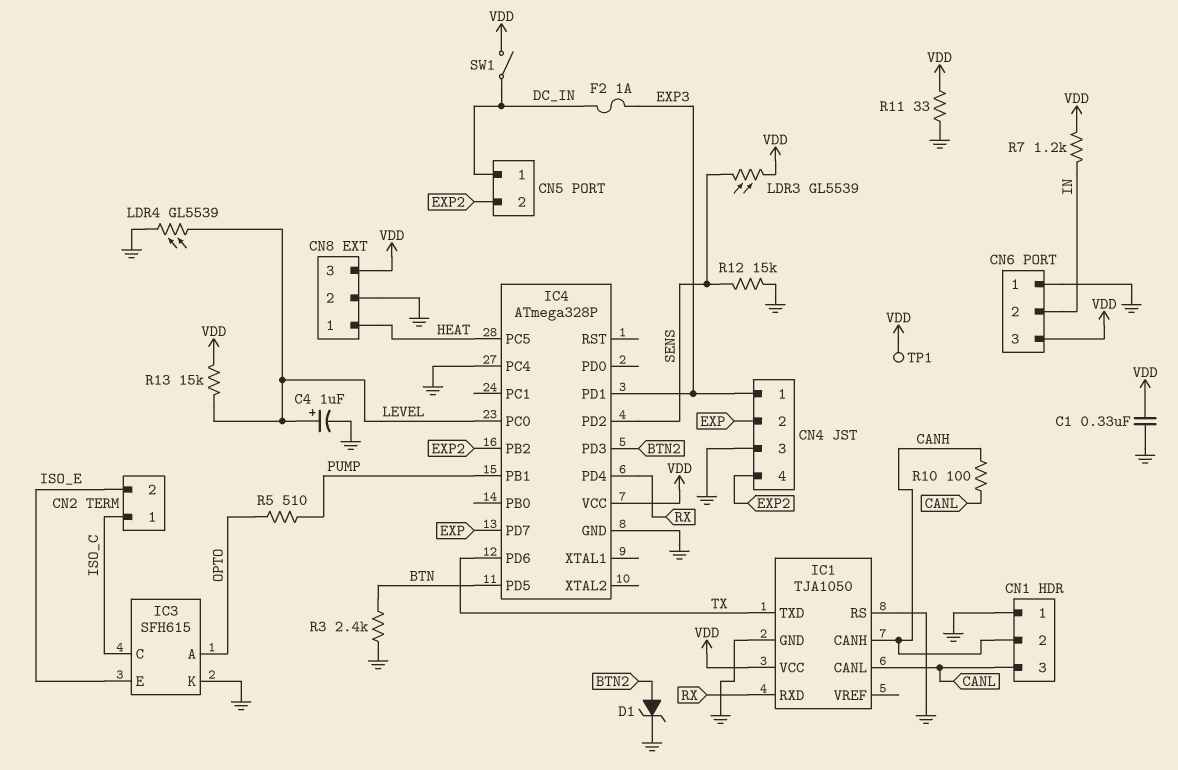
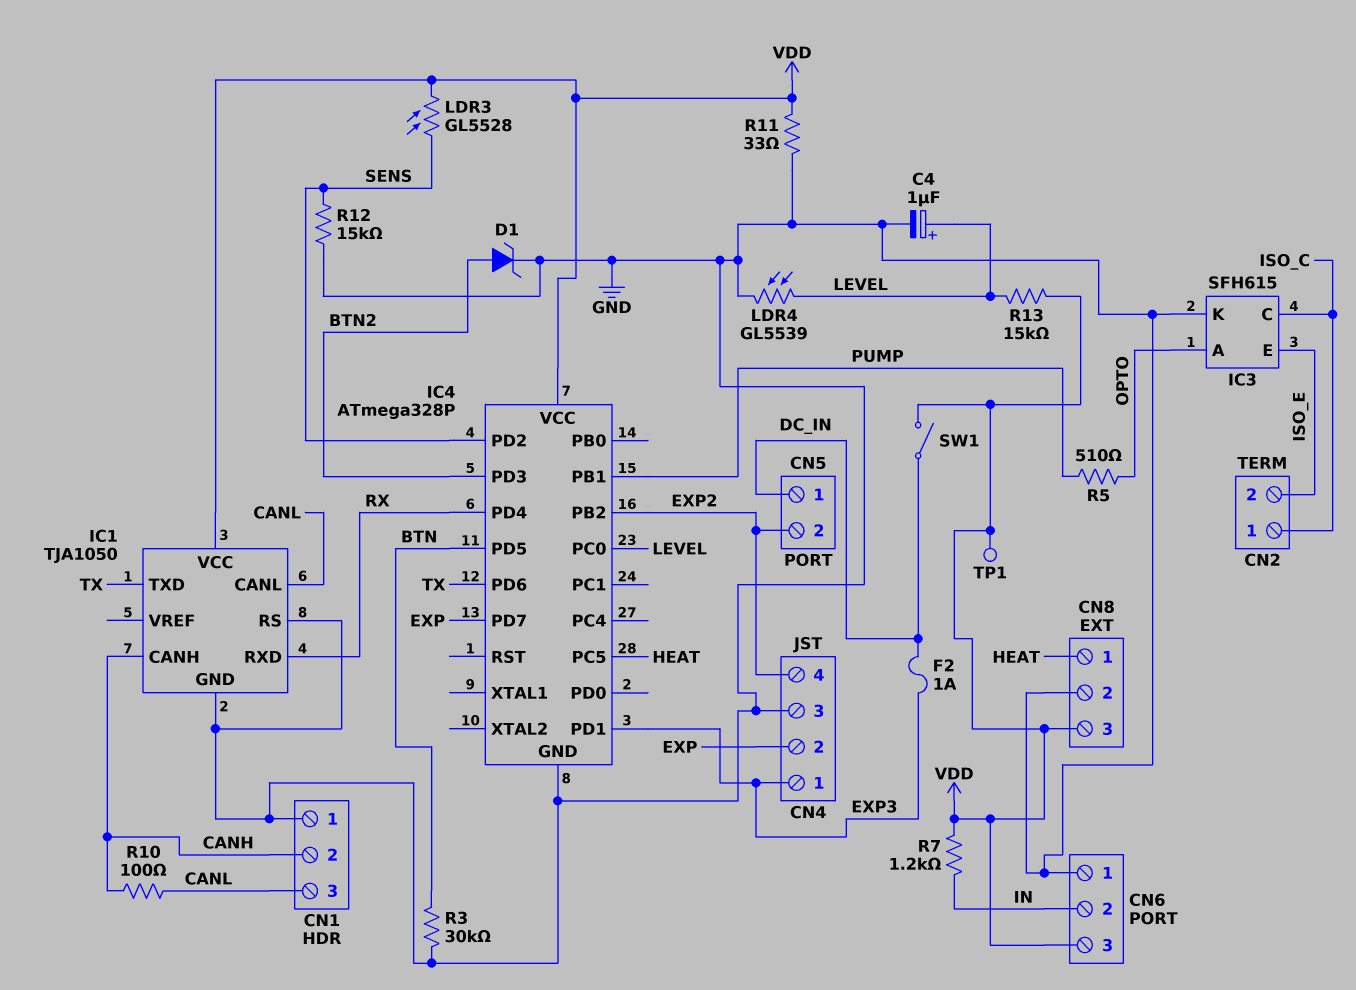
C1: 330nF (GND, VDD) -> none
IC4 pin PC4: GND -> none
LDR3: GL5539 (SENS, VDD) -> GL5528 (SENS, VDD)
R3: 2.4k (BTN, GND) -> 30k (BTN, GND)

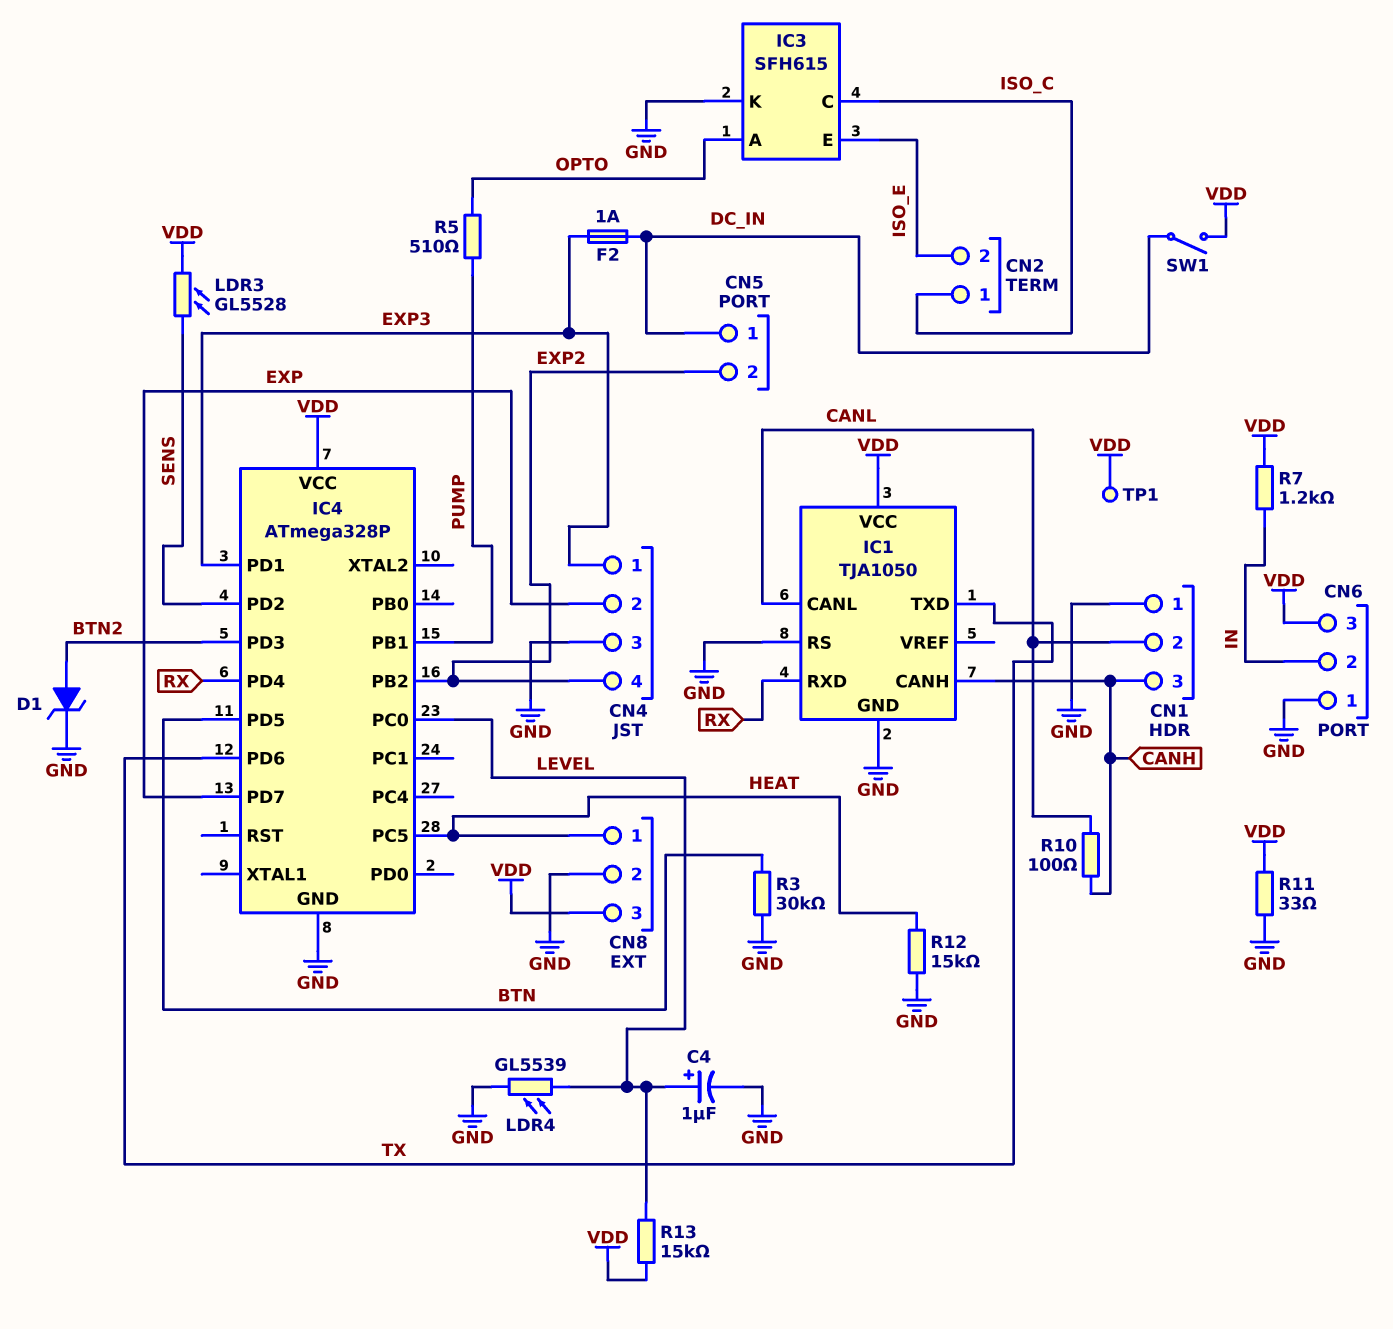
CN1 pin 2: CANH -> CANL
CN1 pin 3: CANL -> CANH
R12: 15k (GND, SENS) -> 15k (GND, HEAT)

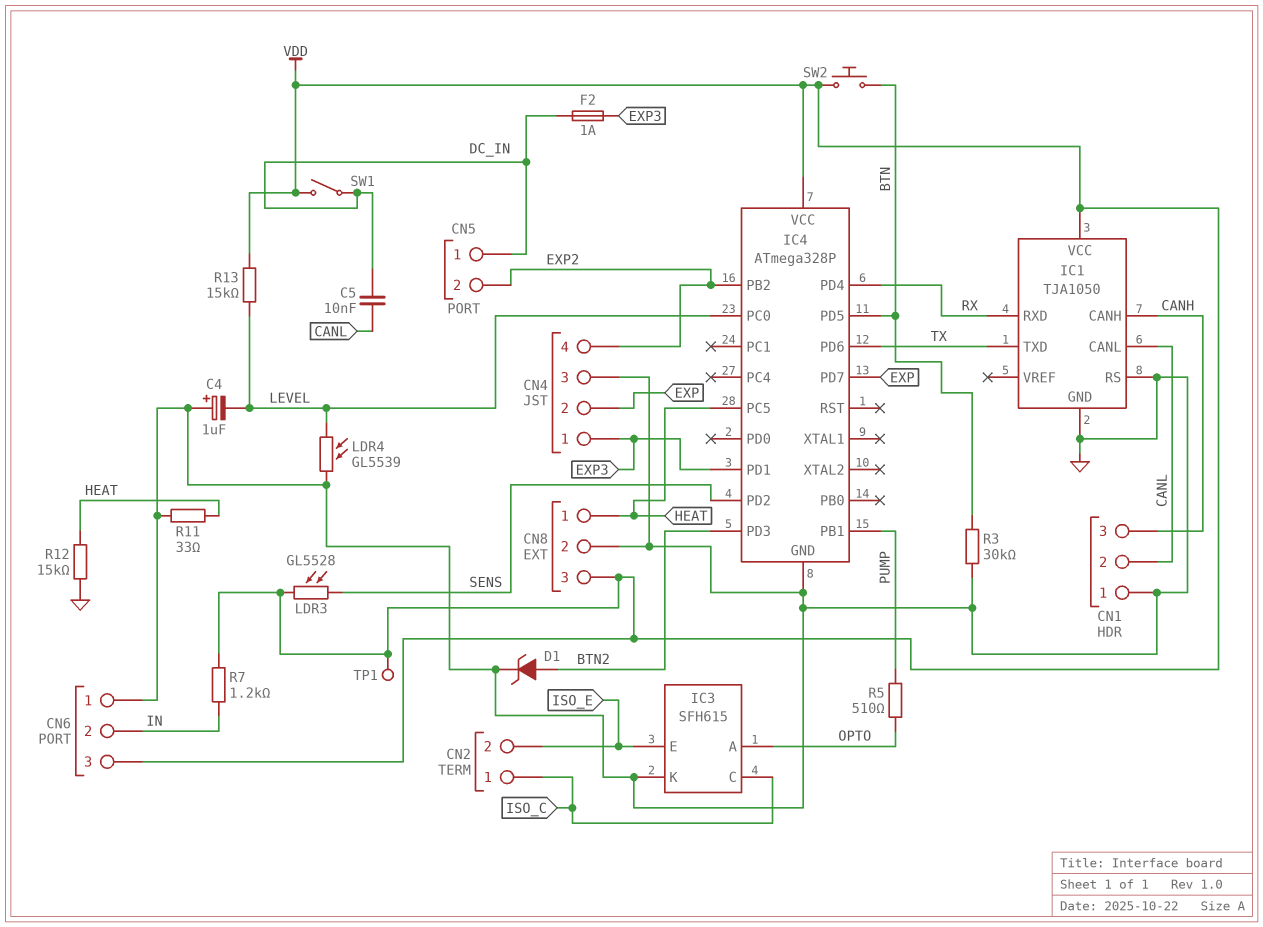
C4: 1uF (plus LEVEL, minus GND) -> 1uF (plus GND, minus LEVEL)
C5: none -> 10nF (CANL, DC_IN)
R10: 100 (CANH, CANL) -> none
R11: 33 (GND, VDD) -> 33 (GND, HEAT)
SW2: none -> button (BTN, VDD)

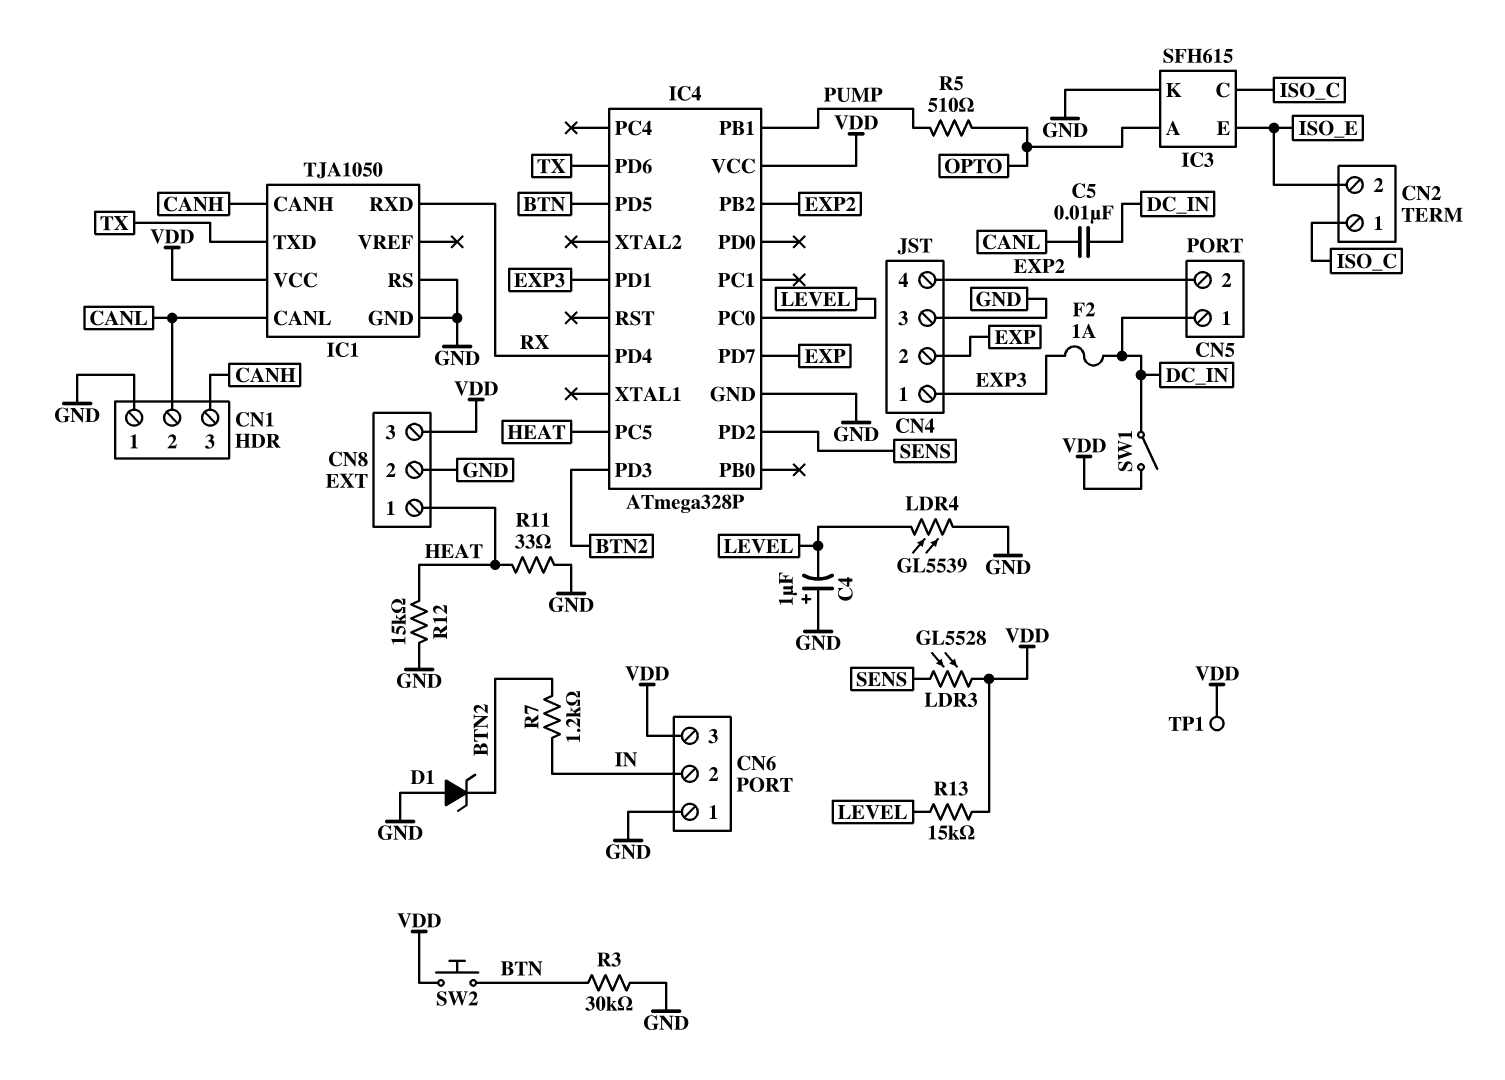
D1: zener (A BTN2, K GND) -> zener (A GND, K BTN2)
R7: 1.2k (IN, VDD) -> 1.2k (BTN2, IN)

